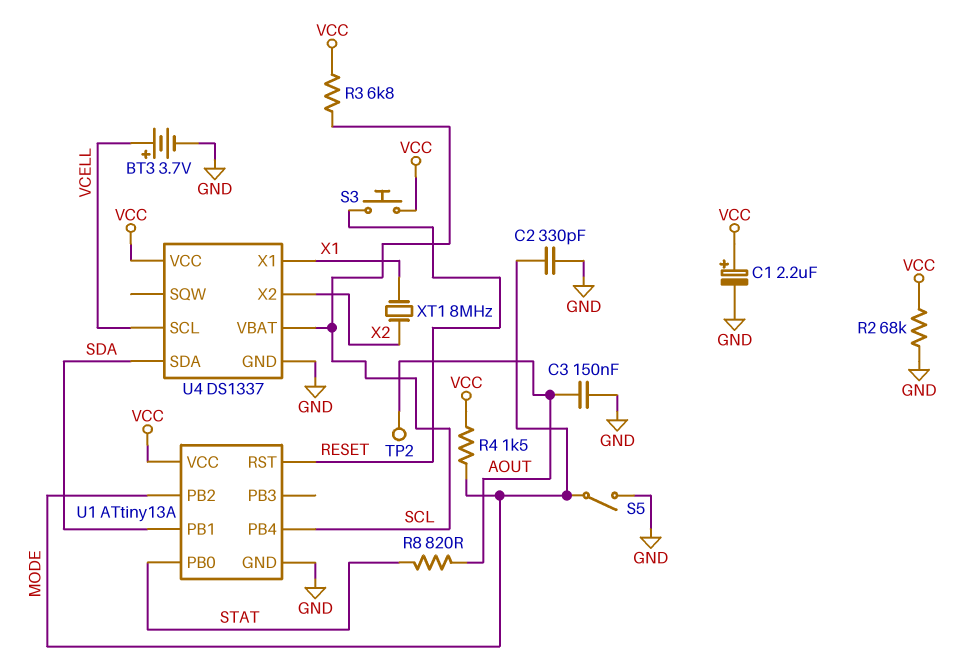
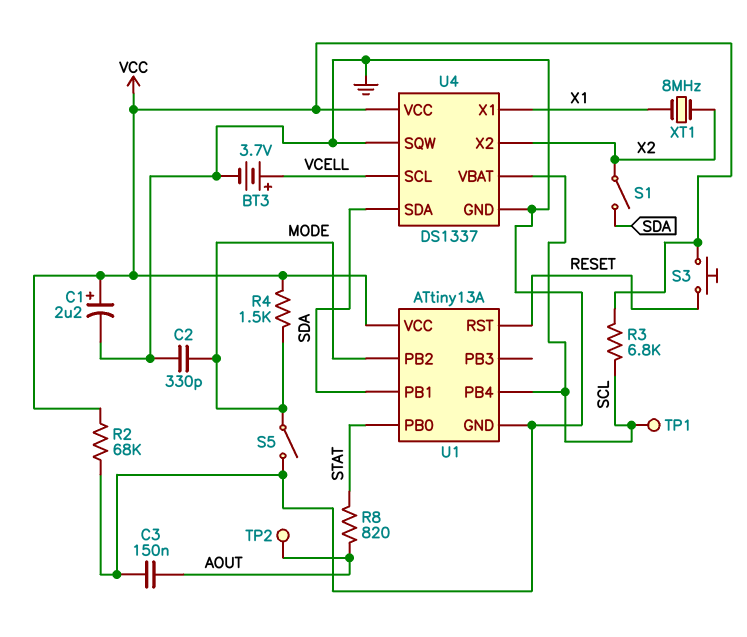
S1: none -> switch (SDA, X2)
TP1: none -> test point (SCL)
U4 pin SQW: none -> GND

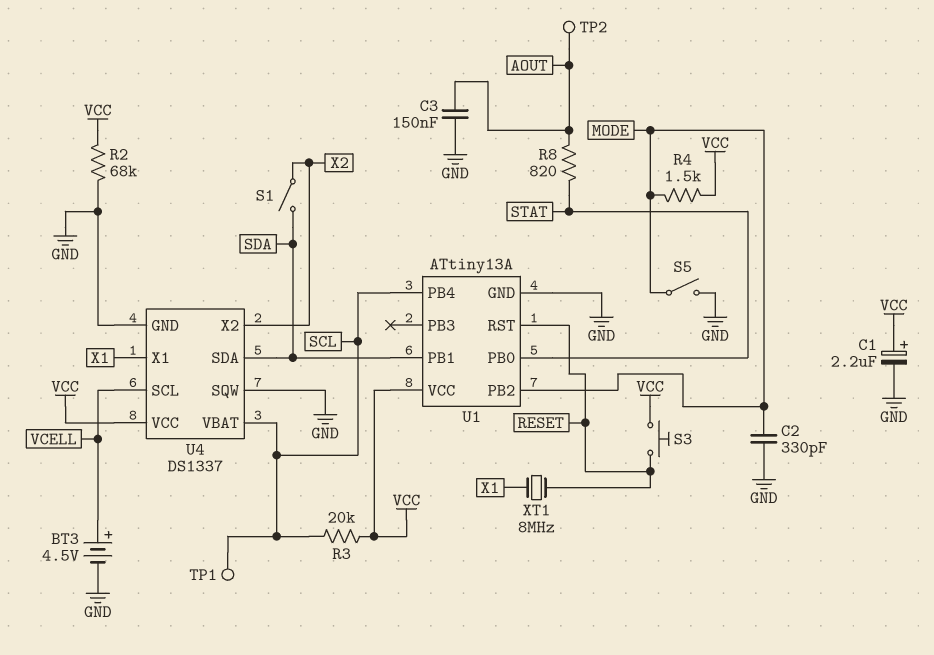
BT3: 3.7V (plus VCELL, minus GND) -> 4.5V (plus VCELL, minus GND)
R3: 6.8k (SCL, VCC) -> 20k (SCL, VCC)
XT1: 8MHz (X1, X2) -> 8MHz (RESET, X1)

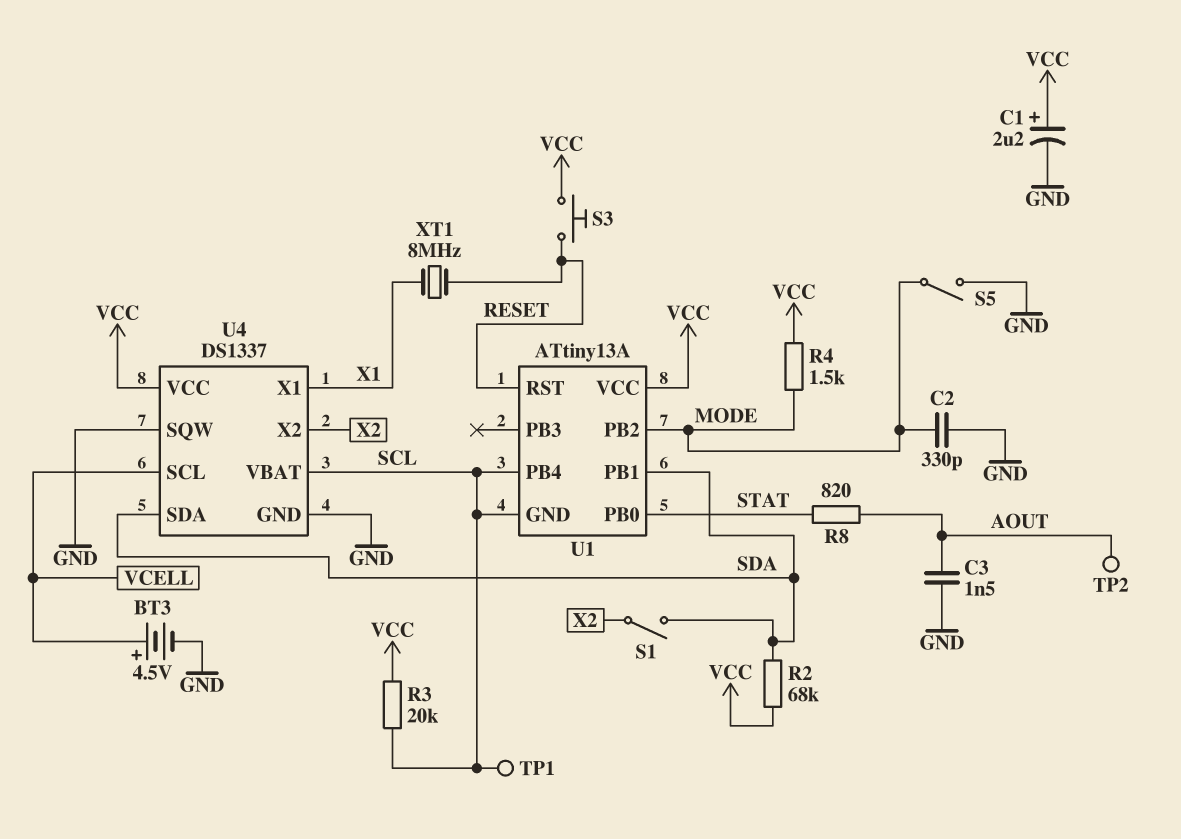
C3: 150nF (AOUT, GND) -> 1.5nF (AOUT, GND)
R2: 68k (GND, VCC) -> 68k (SDA, VCC)
U1 pin GND: GND -> SCL

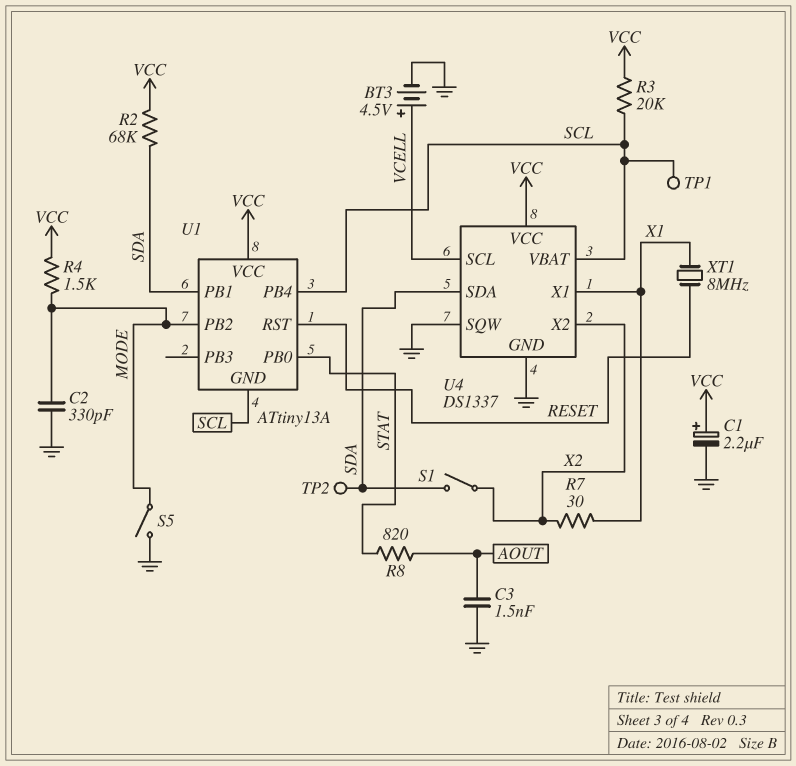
R7: none -> 30 (X1, X2)
S3: button (RESET, VCC) -> none
TP2: test point (AOUT) -> test point (SDA)

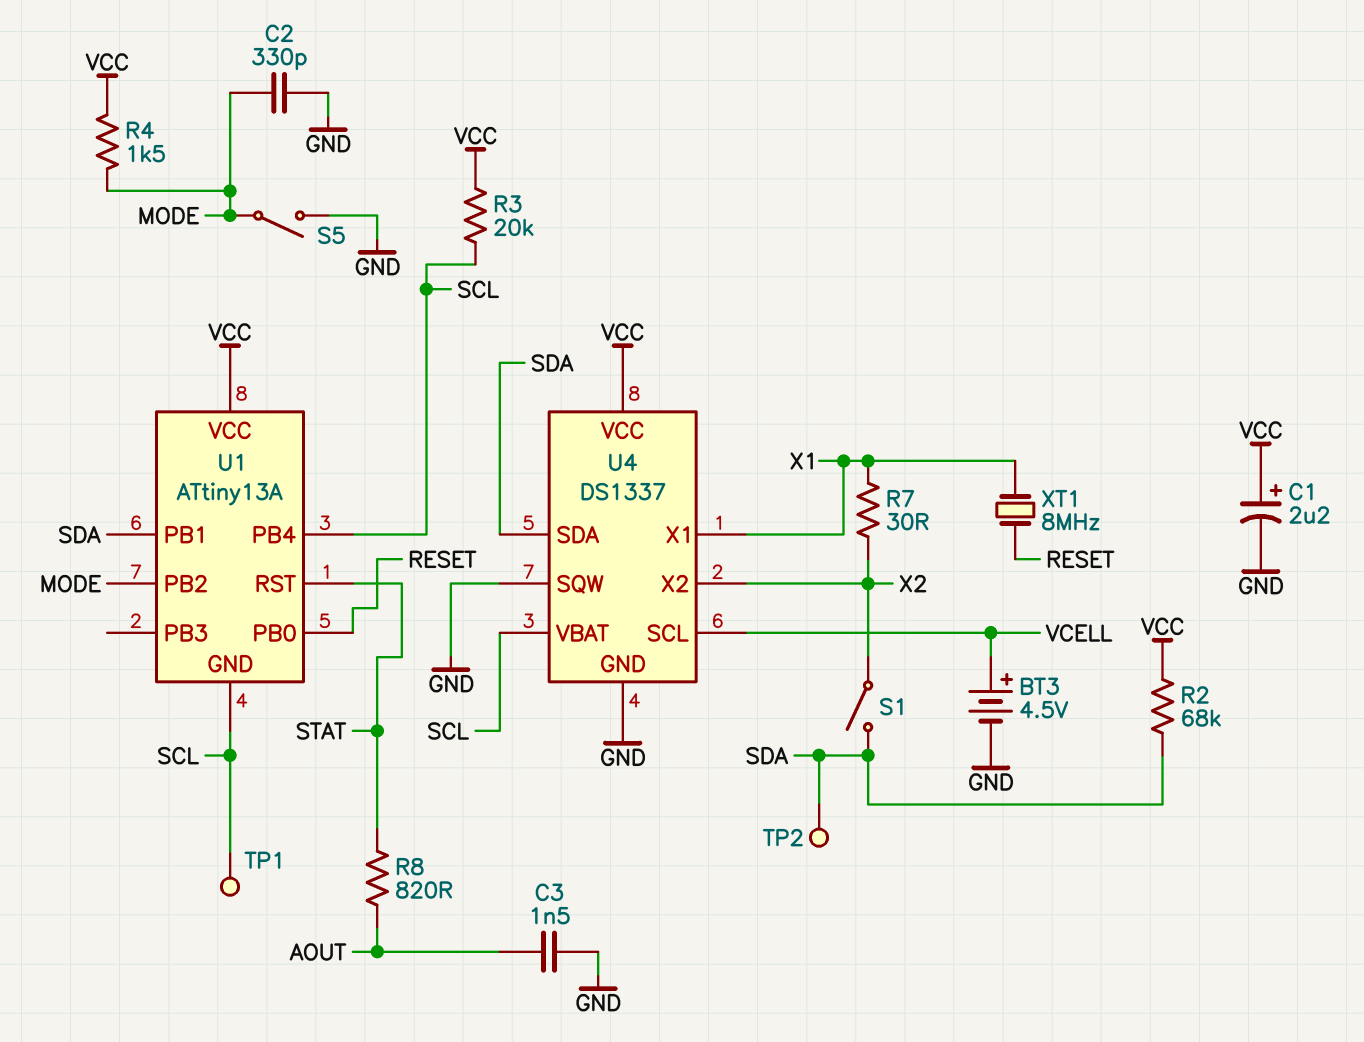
U1 pin PB0: STAT -> RESET
U1 pin RST: RESET -> STAT

